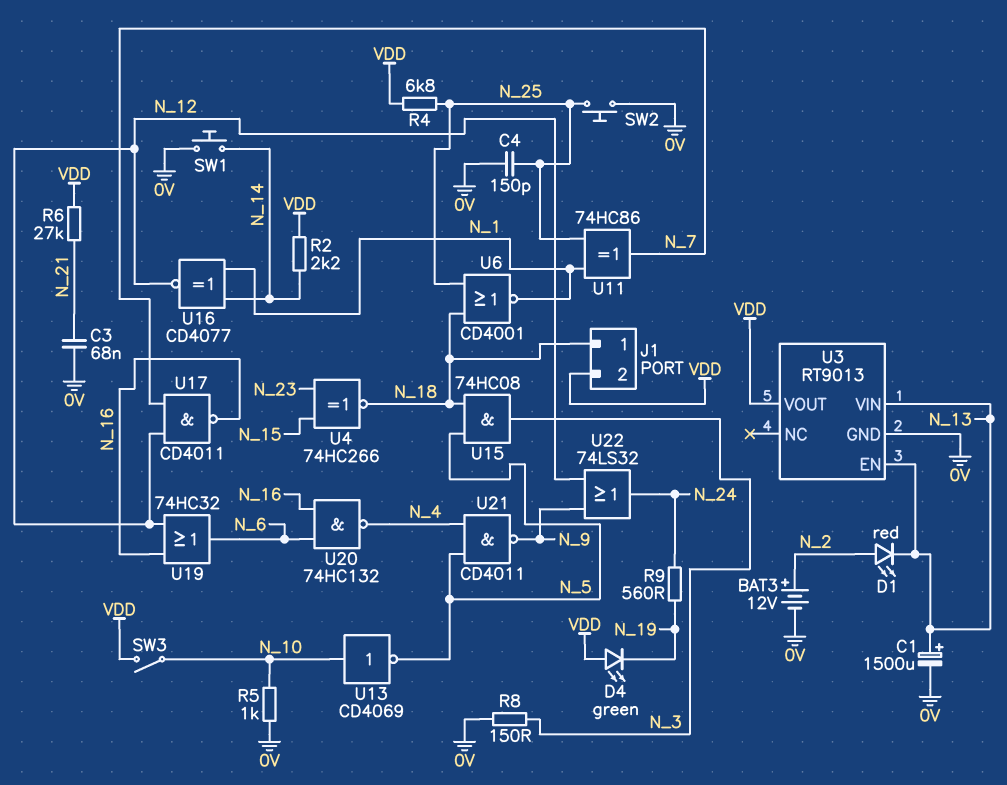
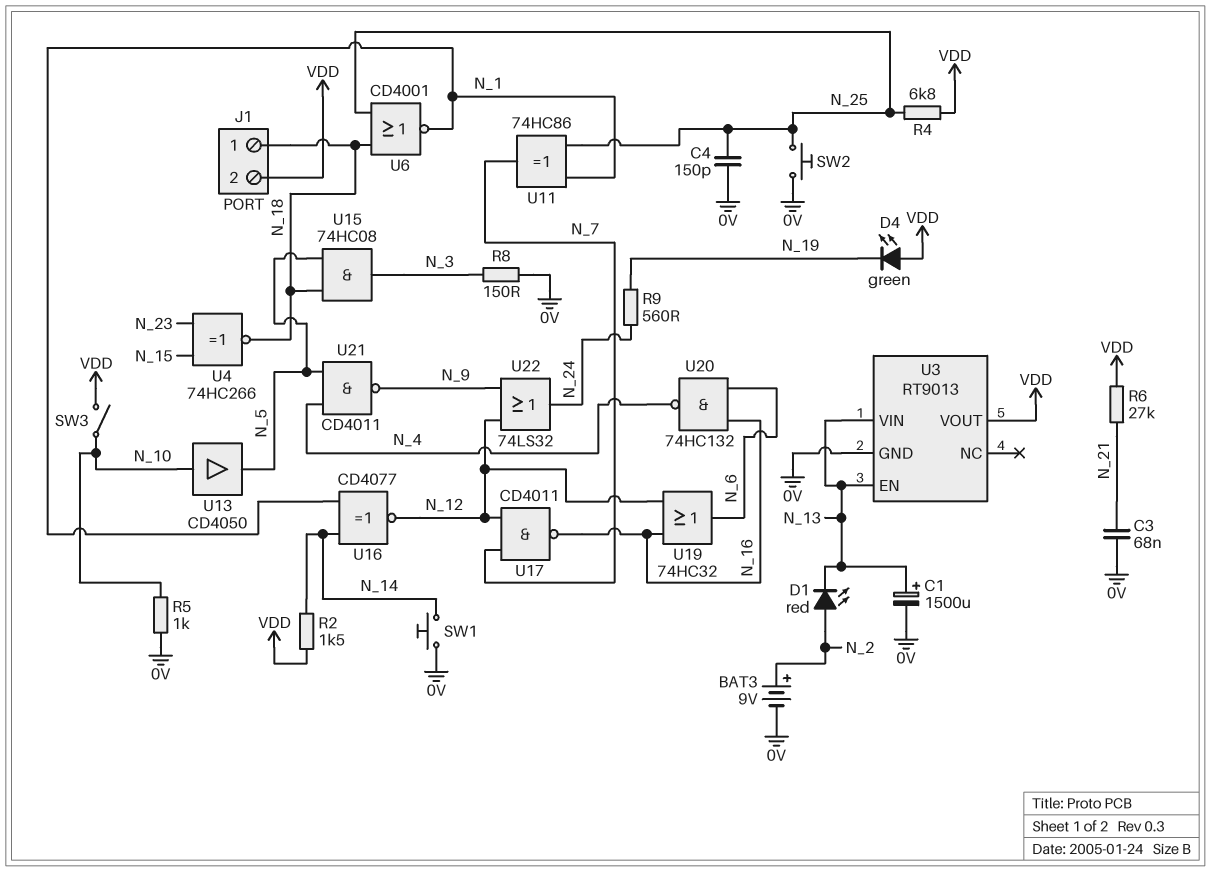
BAT3: 12V (plus N_2, minus 0V) -> 9V (plus N_2, minus 0V)
R2: 2.2k (N_14, VDD) -> 1.5k (N_14, VDD)
U13: NOT CD4069 (in N_10, out N_5) -> buffer CD4050 (in N_10, out N_5)

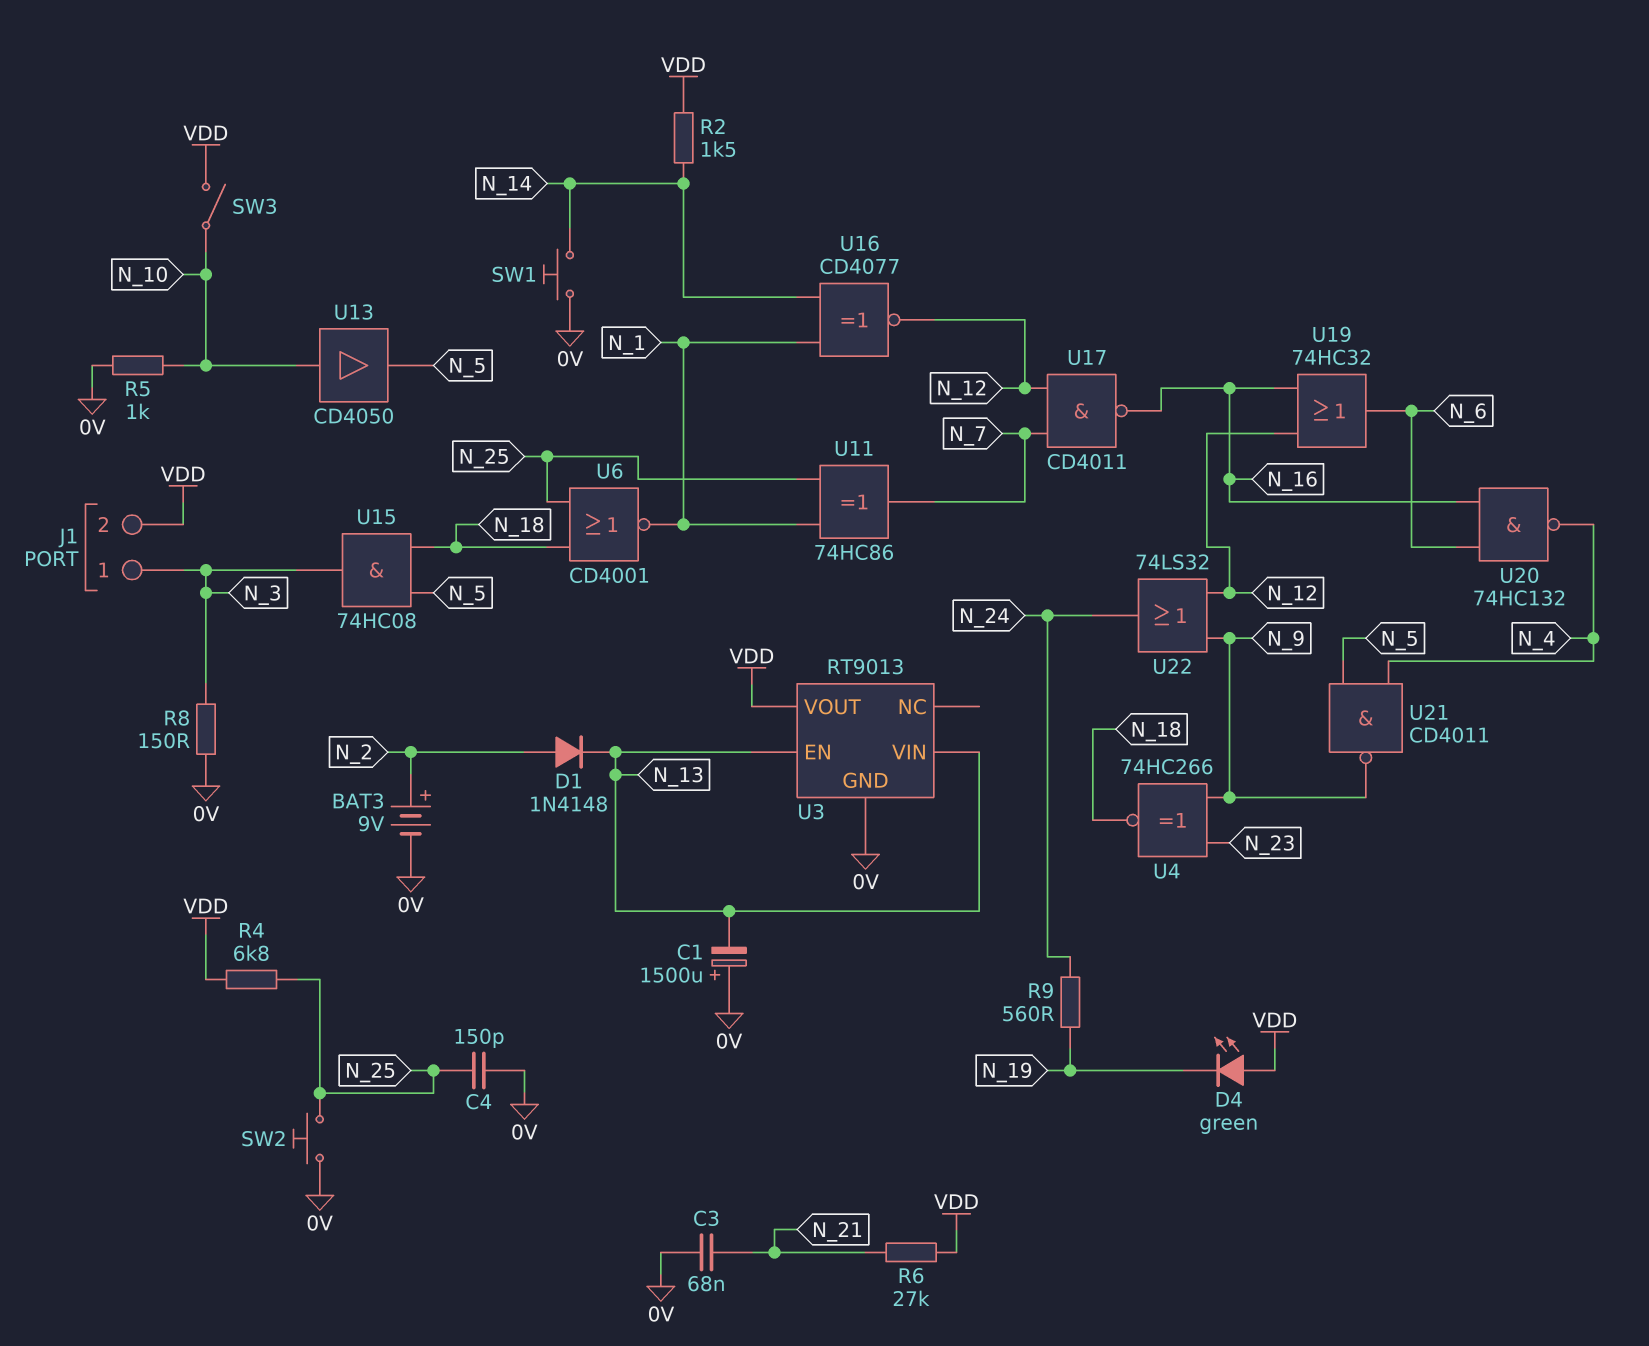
C1: 1500uF (plus N_13, minus 0V) -> 1500uF (plus 0V, minus N_13)
D1: LED red (A N_2, K N_13) -> diode 1N4148 (A N_2, K N_13)
J1 pin 1: N_18 -> N_3
U4: XNOR 74HC266 (in N_15, in N_23, out N_18) -> XNOR 74HC266 (in N_9, in N_23, out N_18)

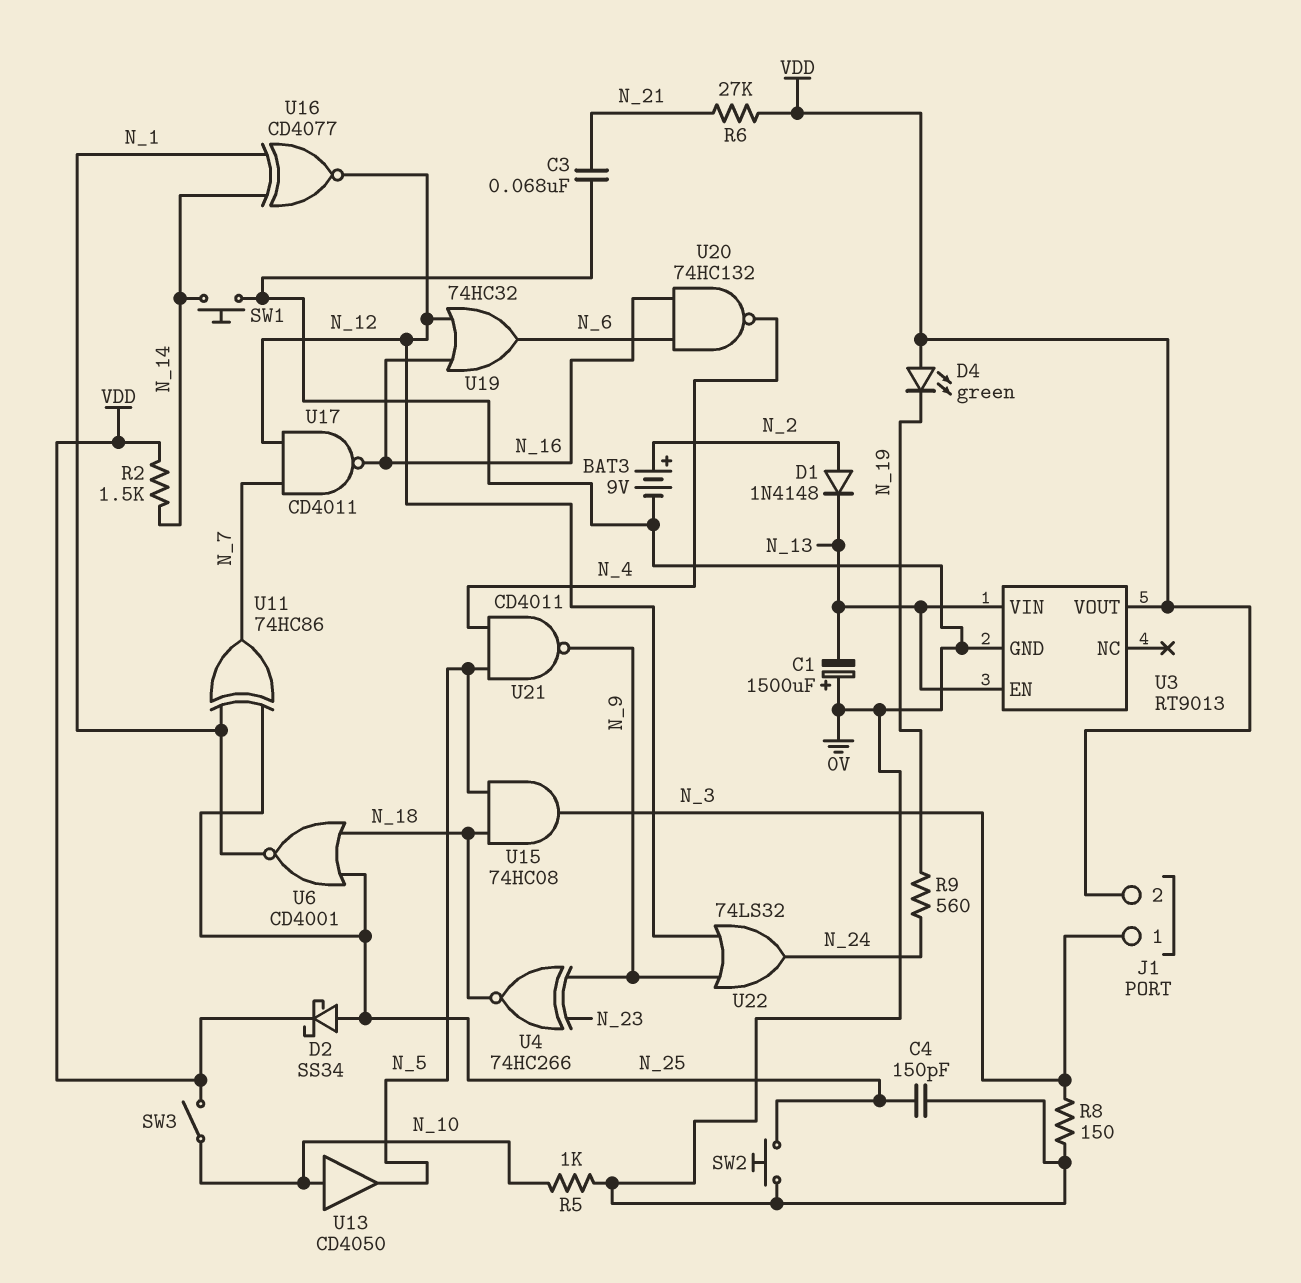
D2: none -> schottky SS34 (A N_25, K VDD)
R4: 6.8k (N_25, VDD) -> none

